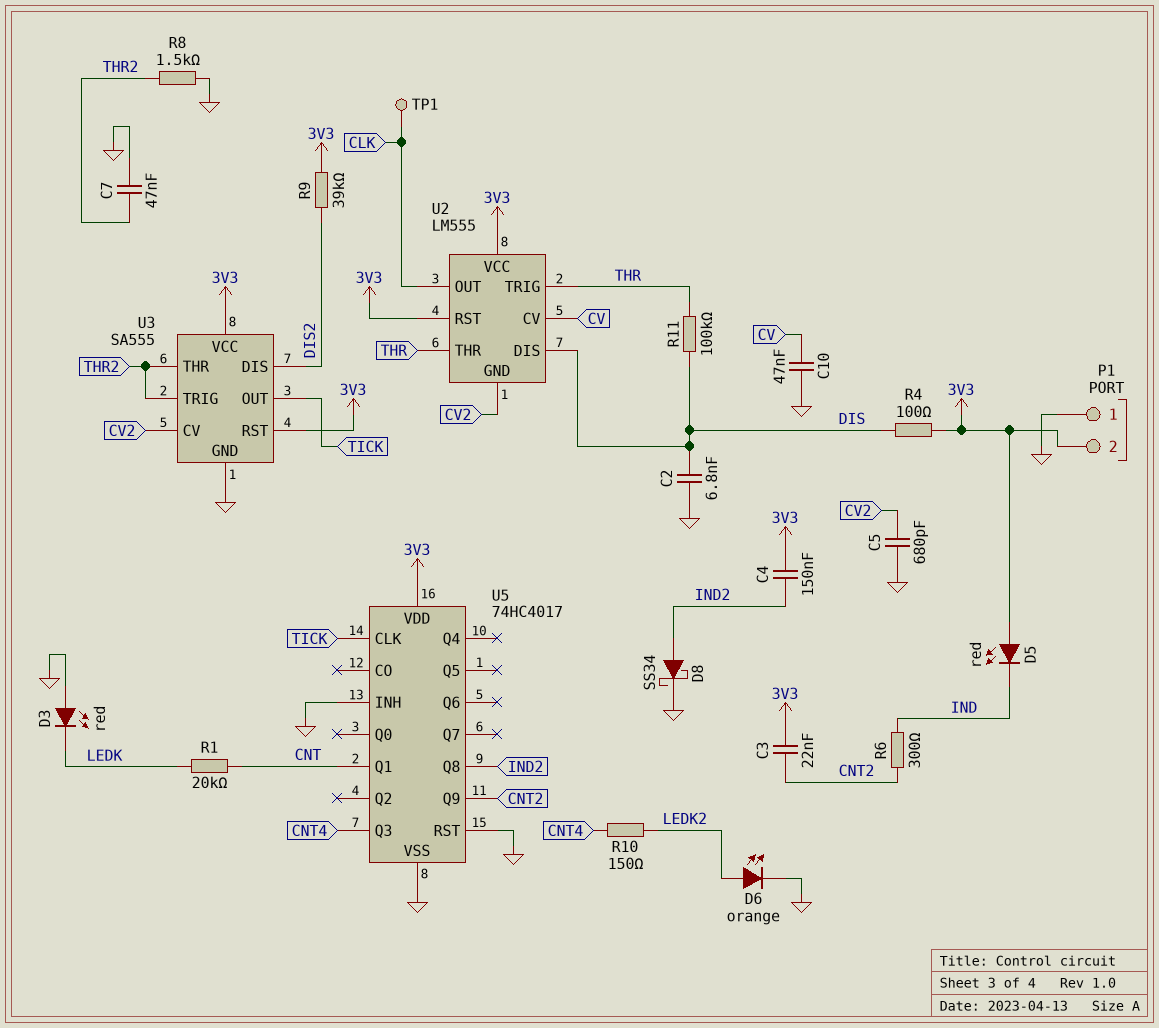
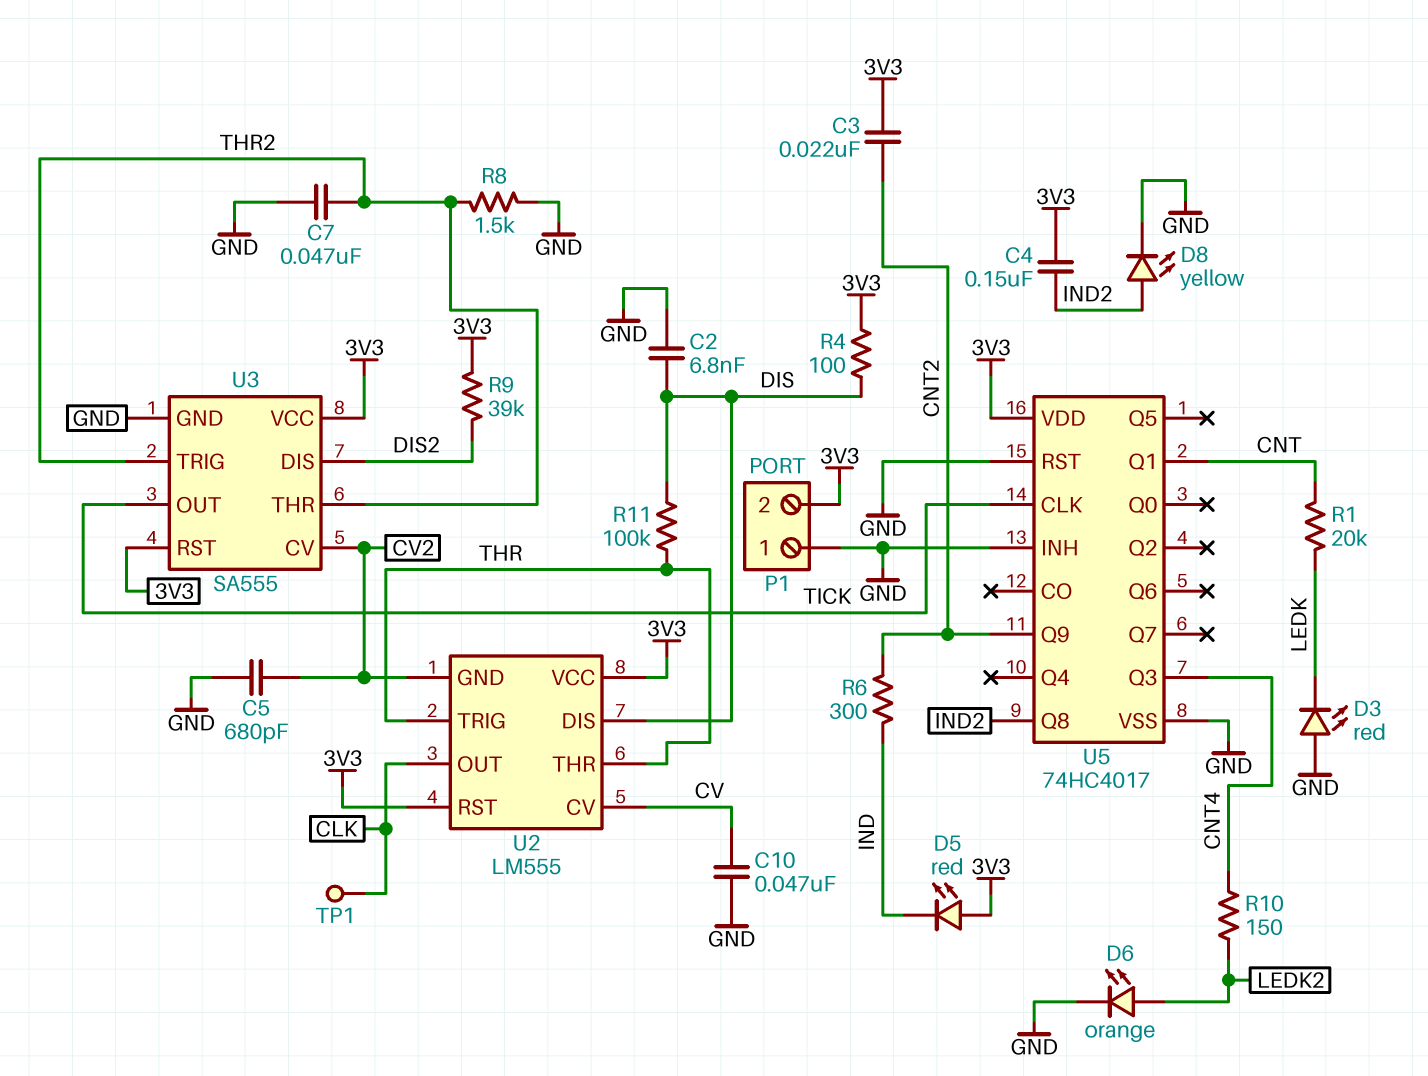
D8: schottky SS34 (A IND2, K GND) -> LED yellow (A IND2, K GND)

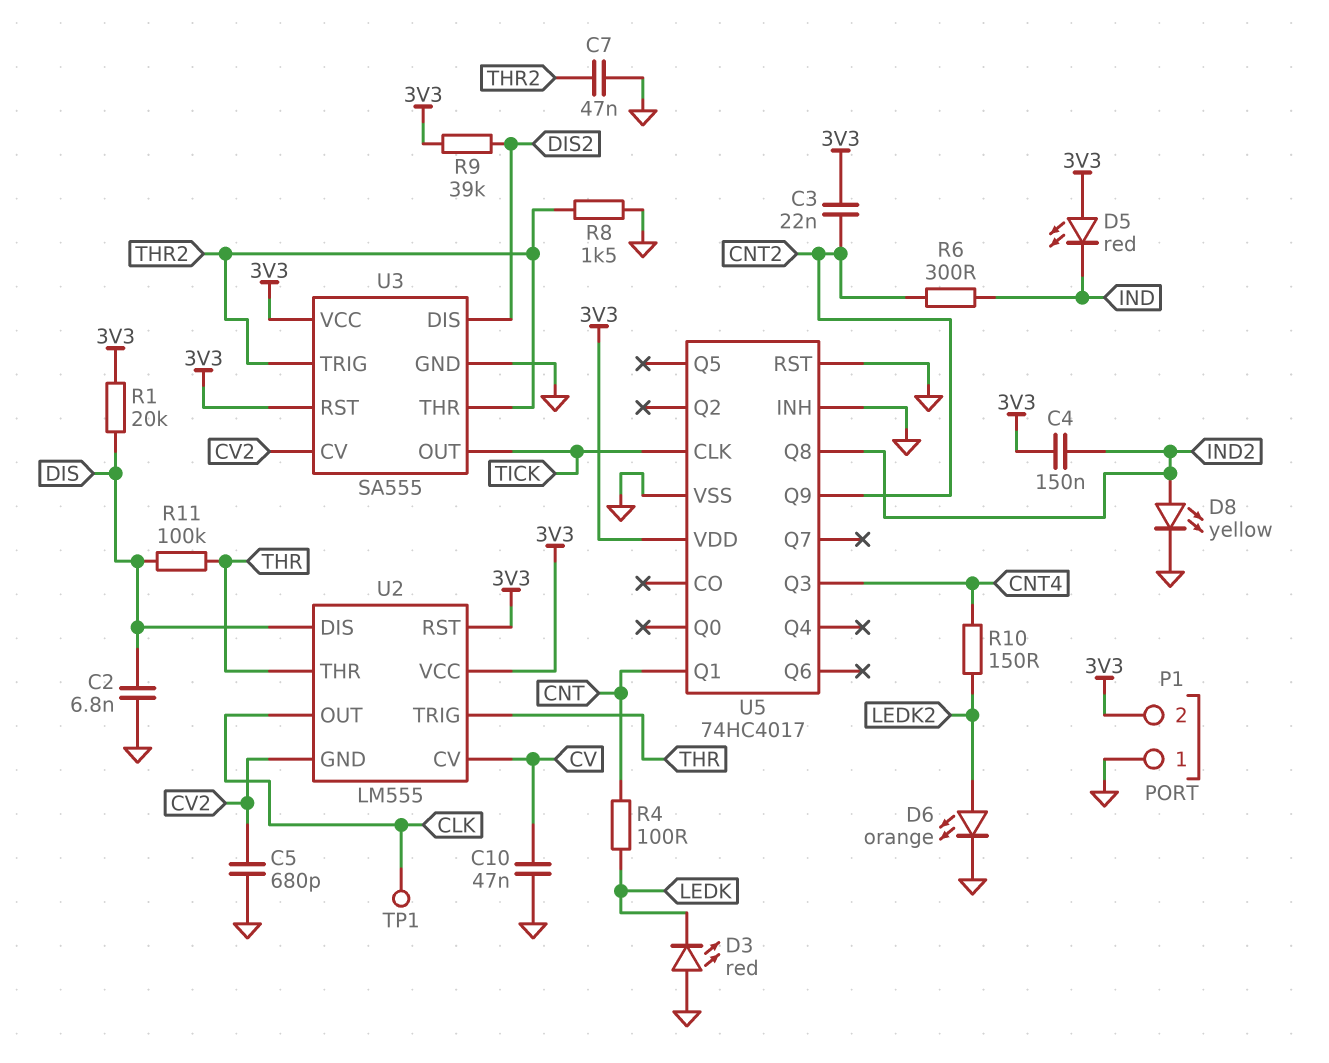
R1: 20k (CNT, LEDK) -> 20k (3V3, DIS)
R4: 100 (3V3, DIS) -> 100 (CNT, LEDK)

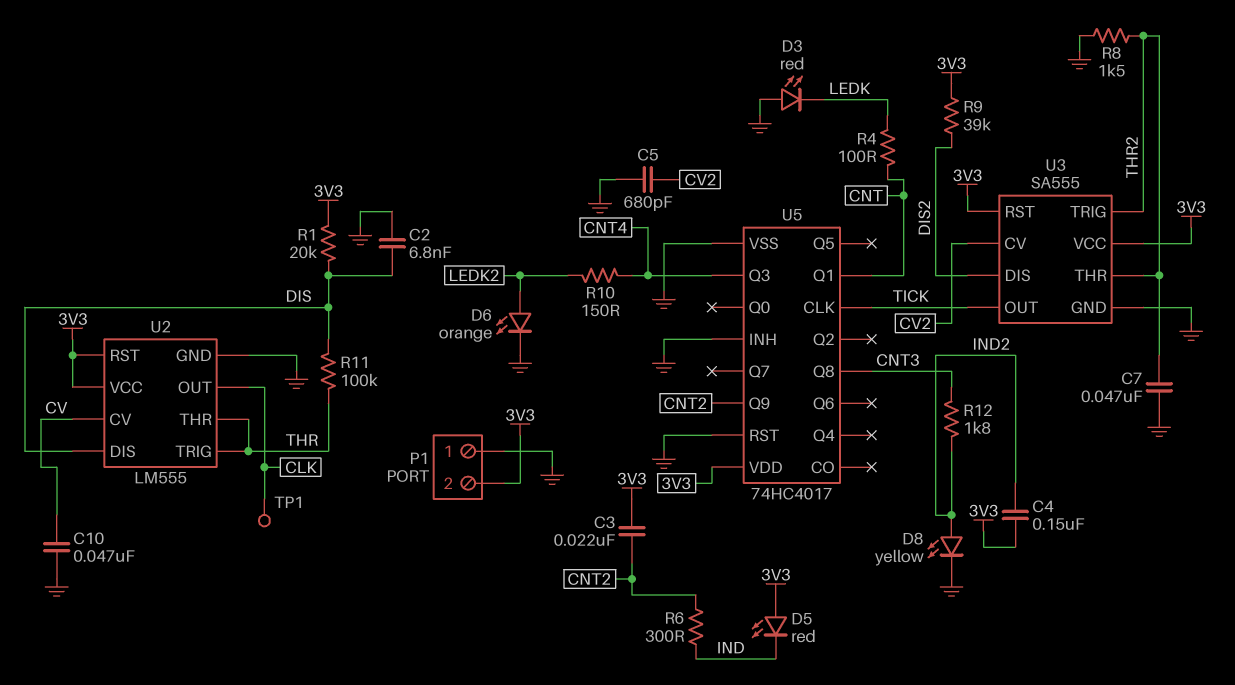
R12: none -> 1.8k (CNT3, IND2)
U2 pin GND: CV2 -> GND
U5 pin Q8: IND2 -> CNT3

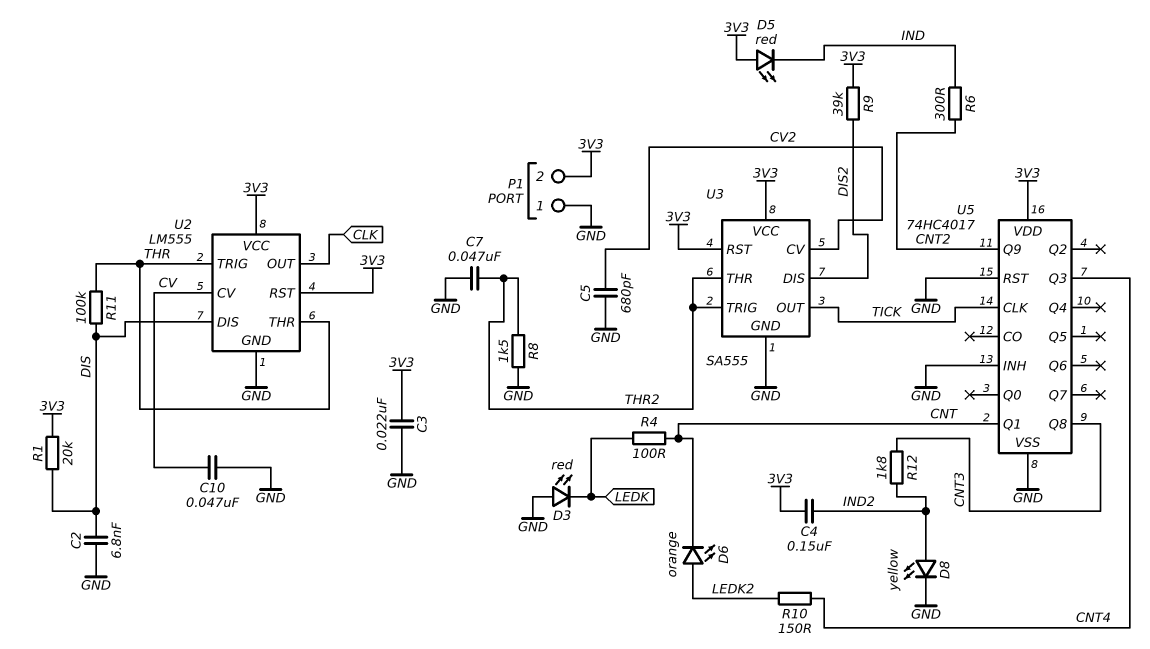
C3: 22nF (3V3, CNT2) -> 22nF (3V3, GND)
D6: LED orange (A LEDK2, K GND) -> LED orange (A LEDK2, K CNT)
TP1: test point (CLK) -> none

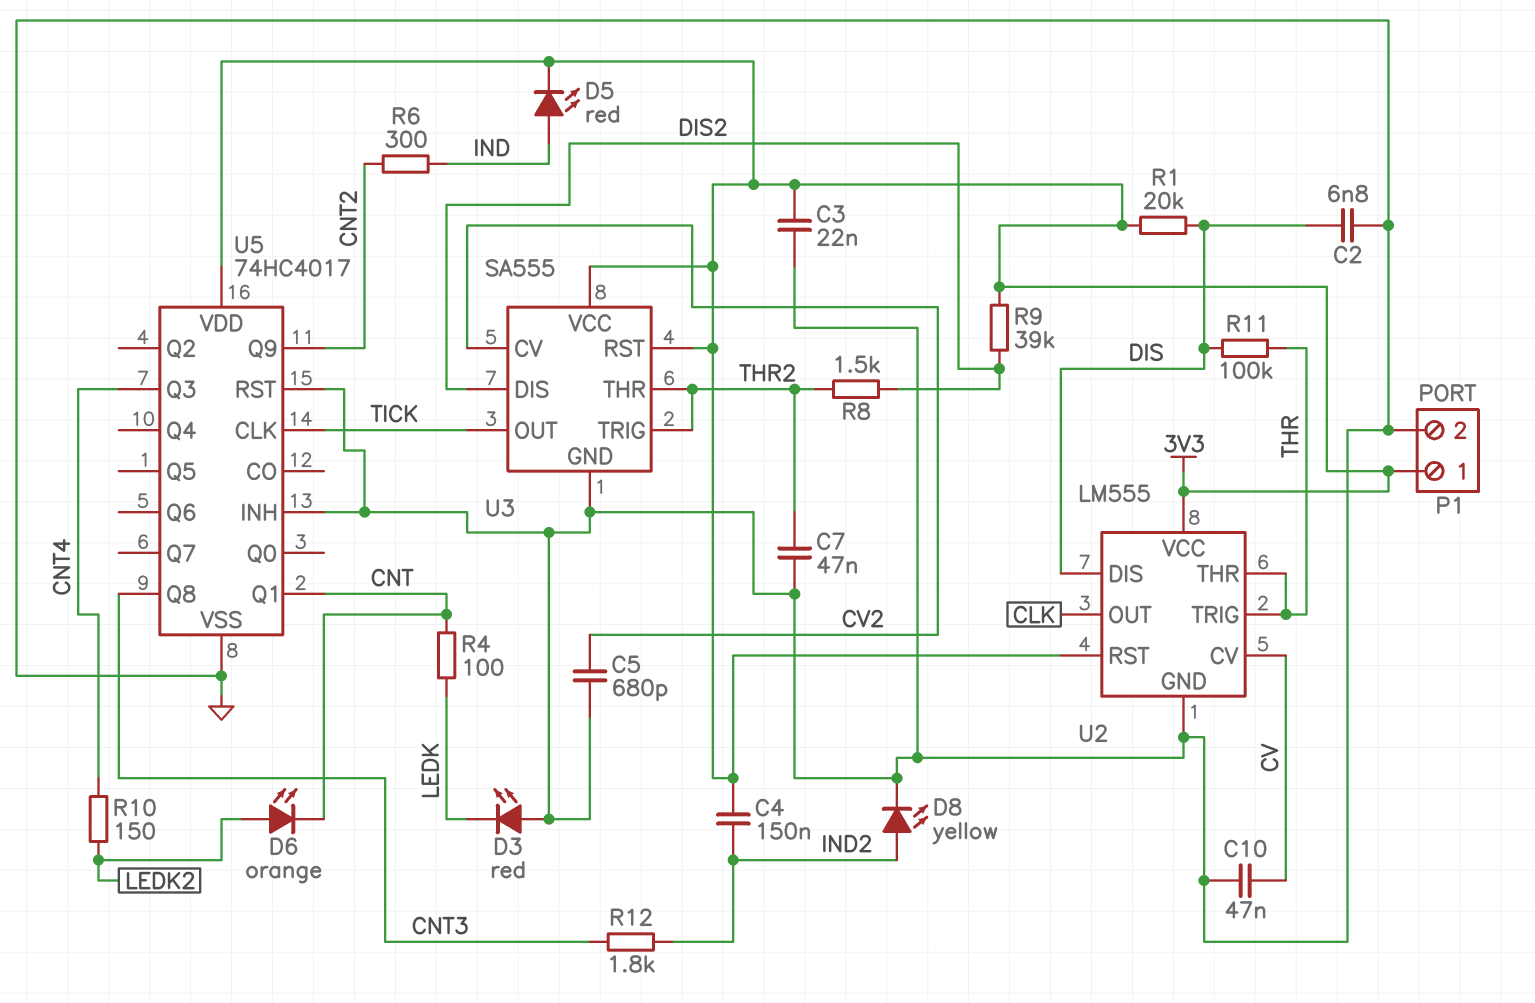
D5: LED red (A 3V3, K IND) -> LED red (A IND, K 3V3)
P1 pin 1: GND -> 3V3
P1 pin 2: 3V3 -> GND
R8: 1.5k (GND, THR2) -> 1.5k (DIS2, THR2)

